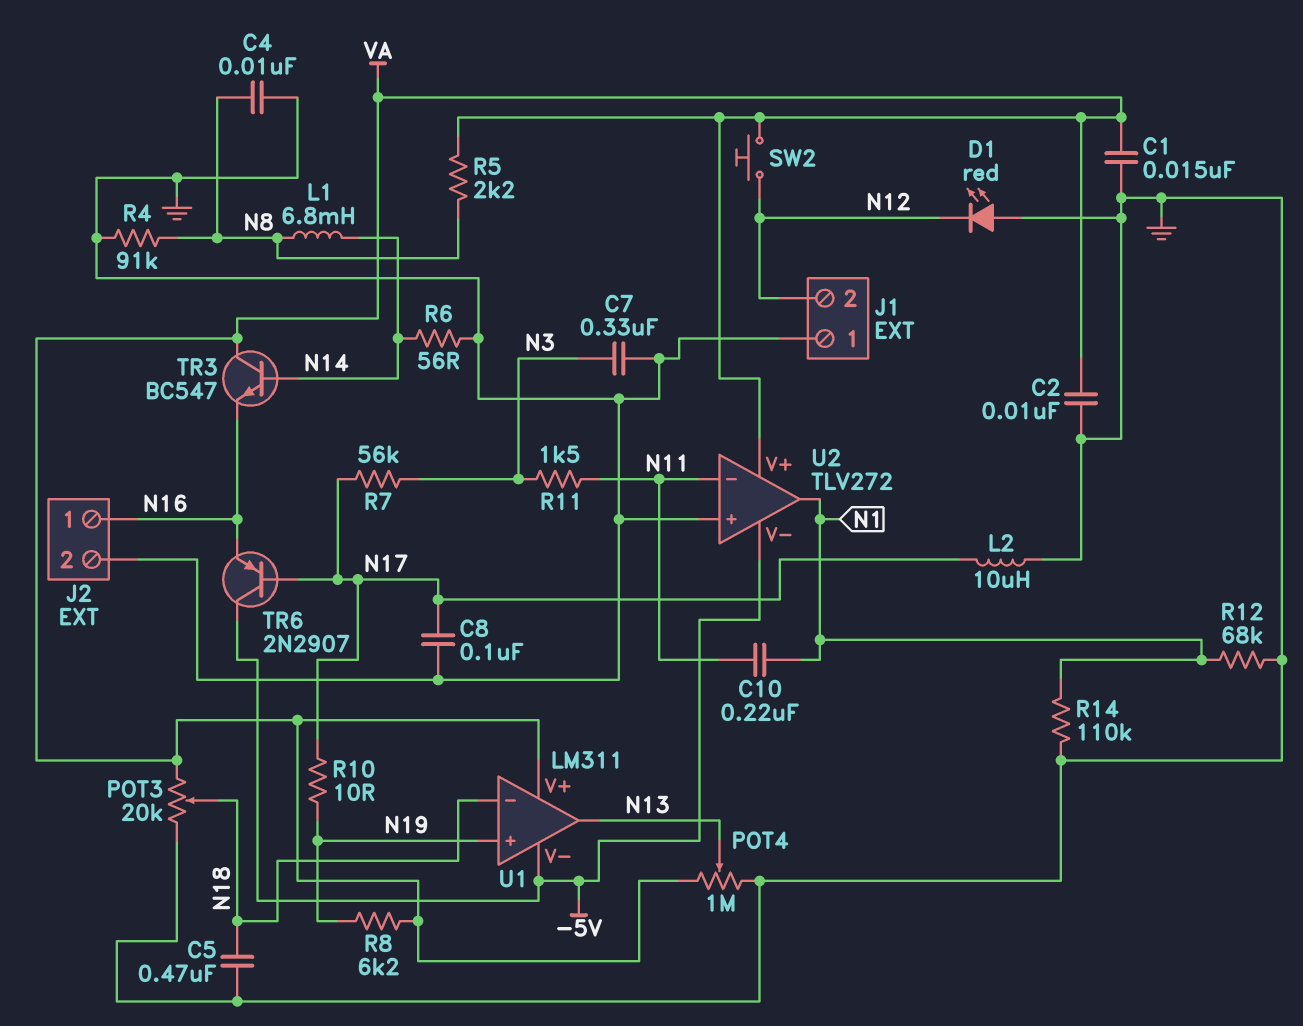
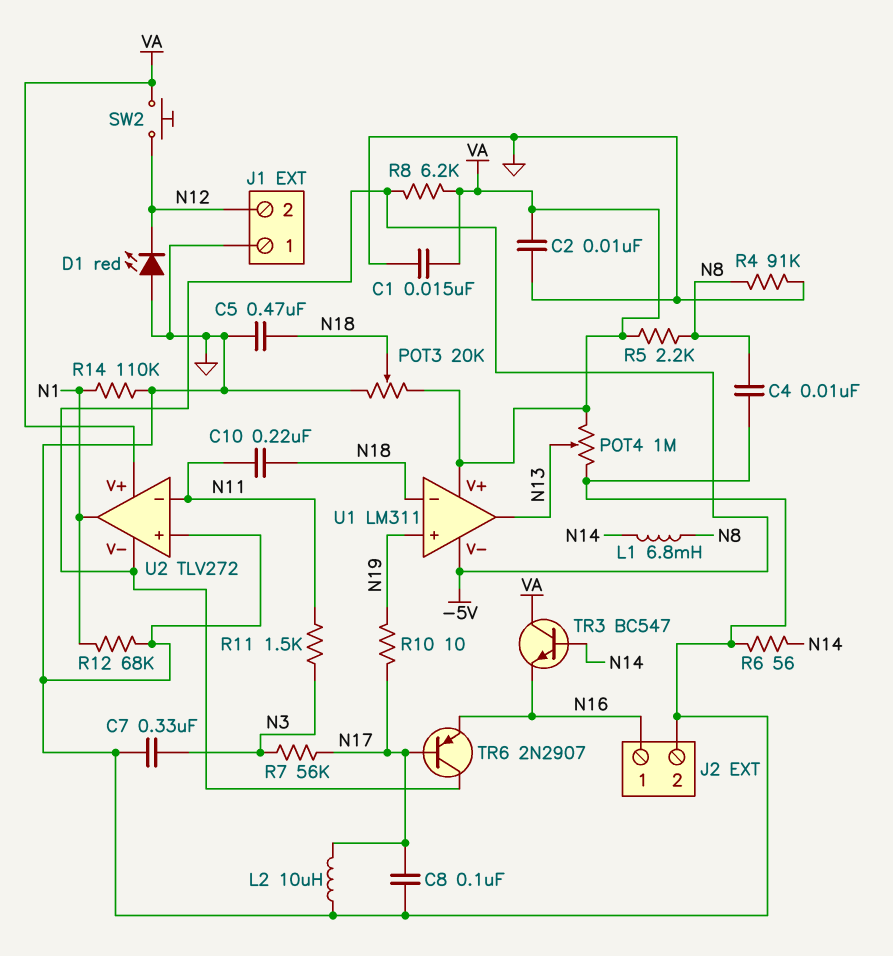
C10: 220nF (N1, N11) -> 220nF (N11, N18)
R8: 6.2k (N19, VA) -> 6.2k (-5V, VA)

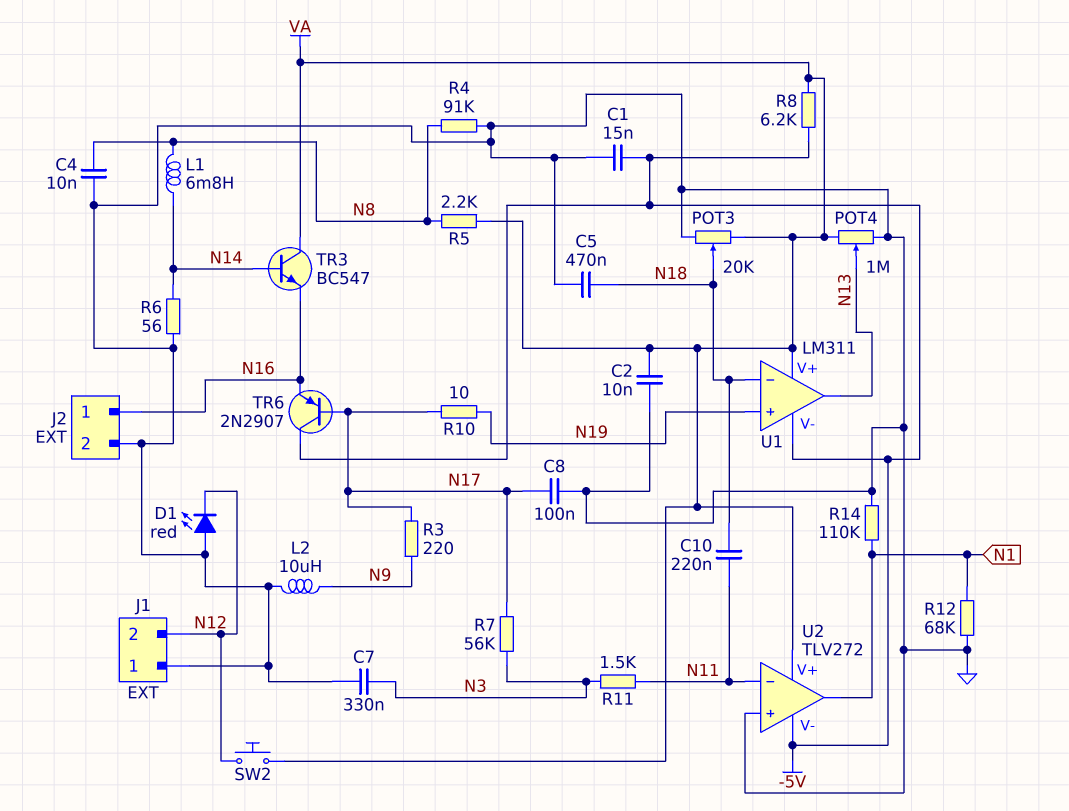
C1: 15nF (GND, VA) -> 15nF (-5V, GND)
L2: 10uH (GND, N17) -> 10uH (GND, N9)
R3: none -> 220 (N9, N17)

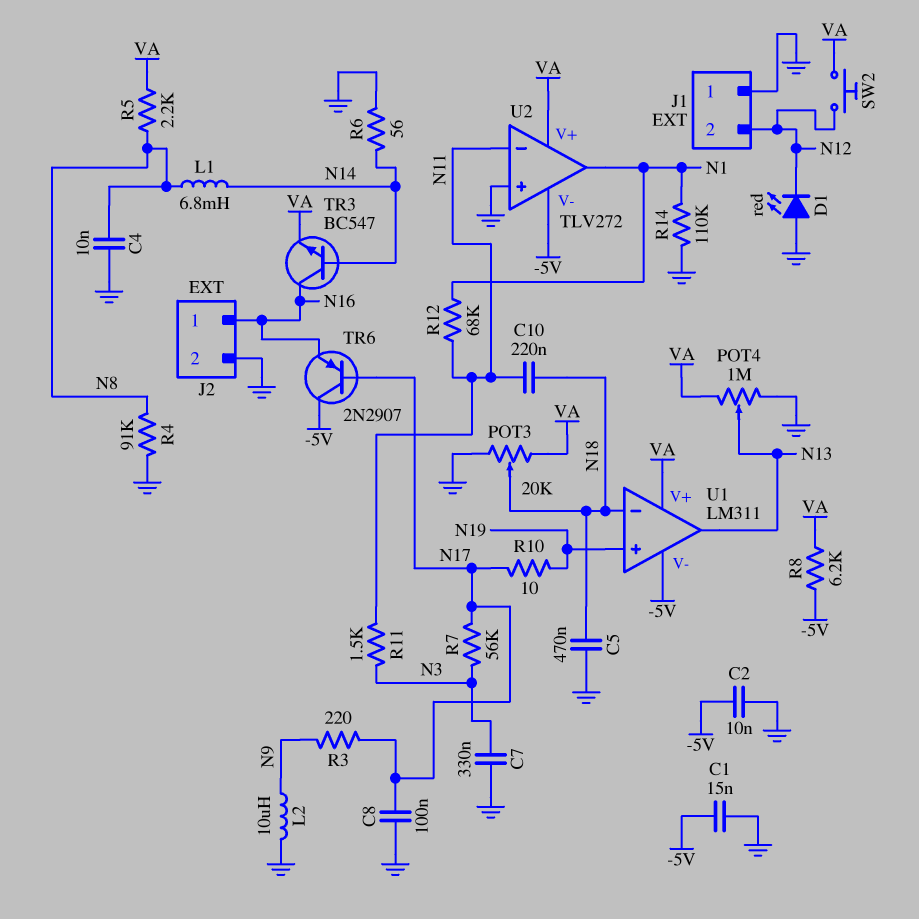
C2: 10nF (GND, VA) -> 10nF (-5V, GND)
R12: 68k (GND, N1) -> 68k (N1, N11)
TR3: NPN BC547 (B N14, C VA, E N16) -> NPN BC547 (B N14, C N16, E VA)

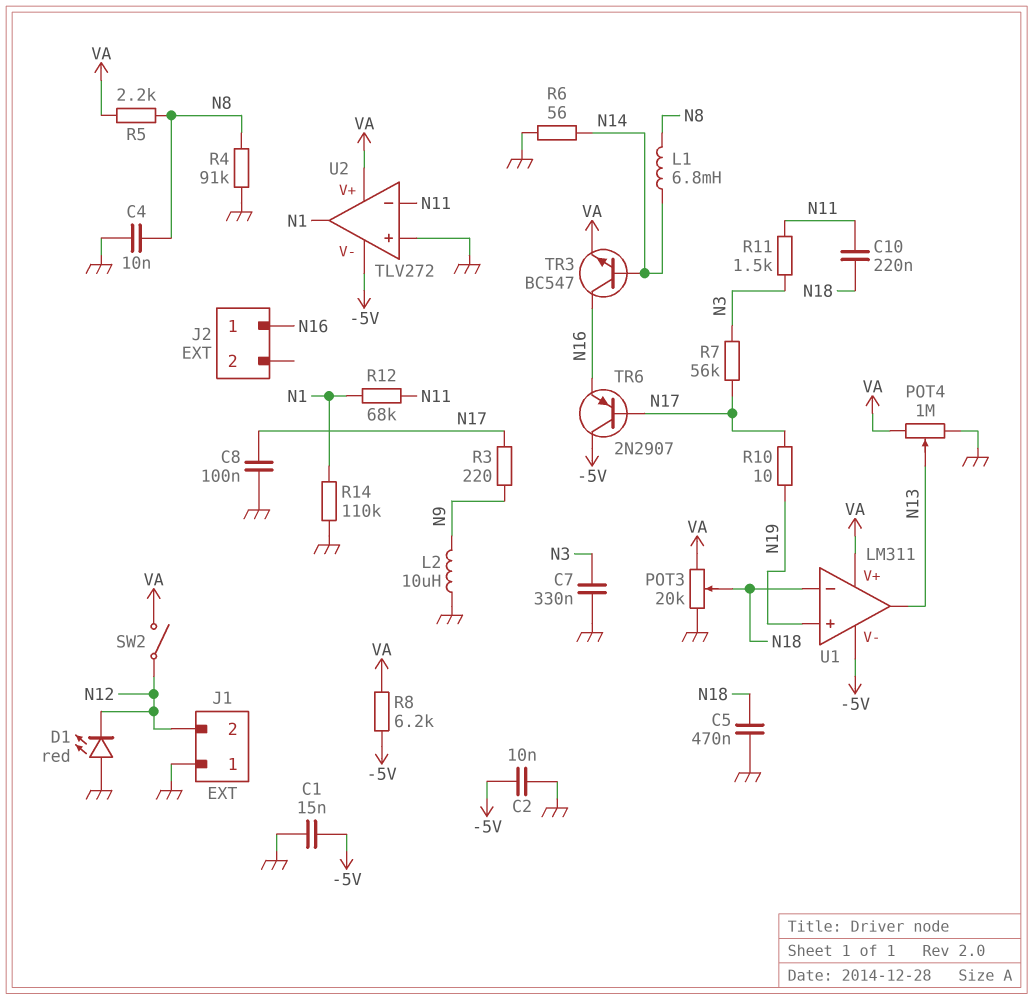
J2 pin 2: GND -> none
SW2: button (N12, VA) -> switch (N12, VA)

